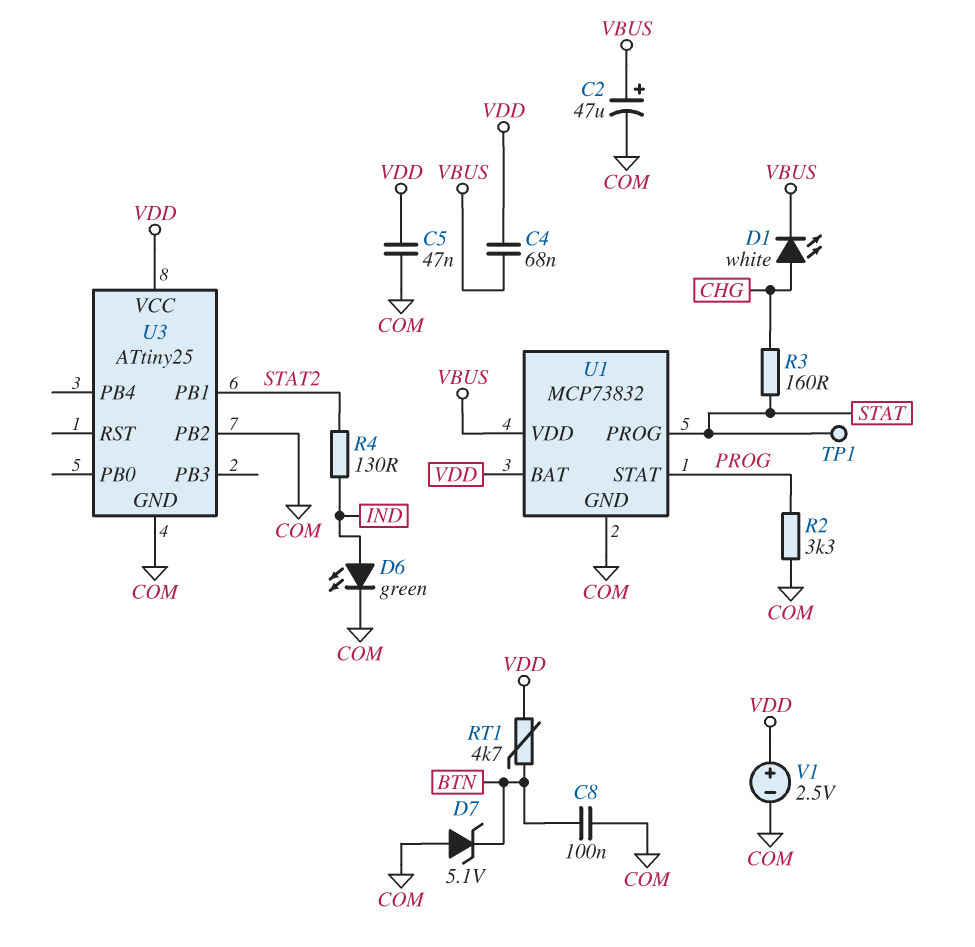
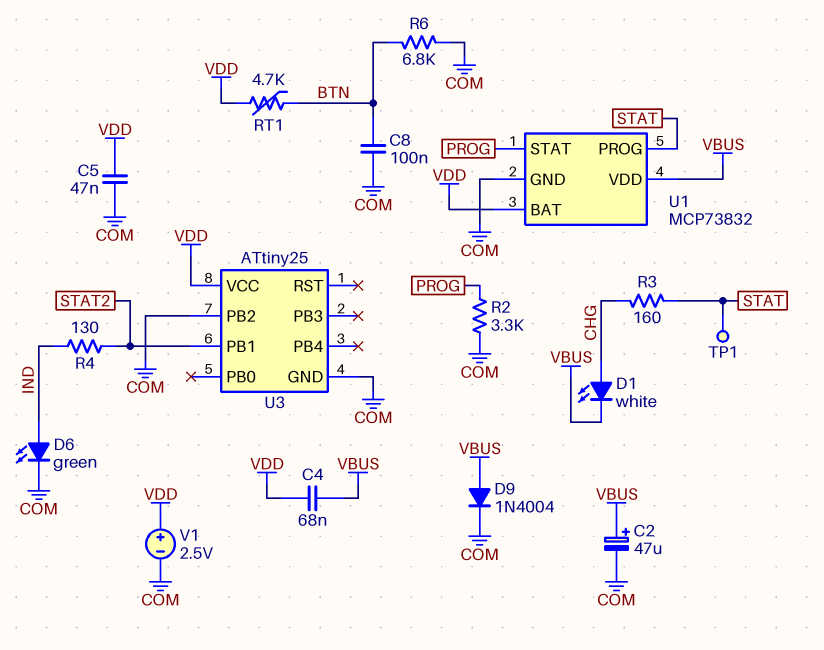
D7: zener 5.1V (A COM, K BTN) -> none
D9: none -> diode 1N4004 (A VBUS, K COM)
R6: none -> 6.8k (BTN, COM)

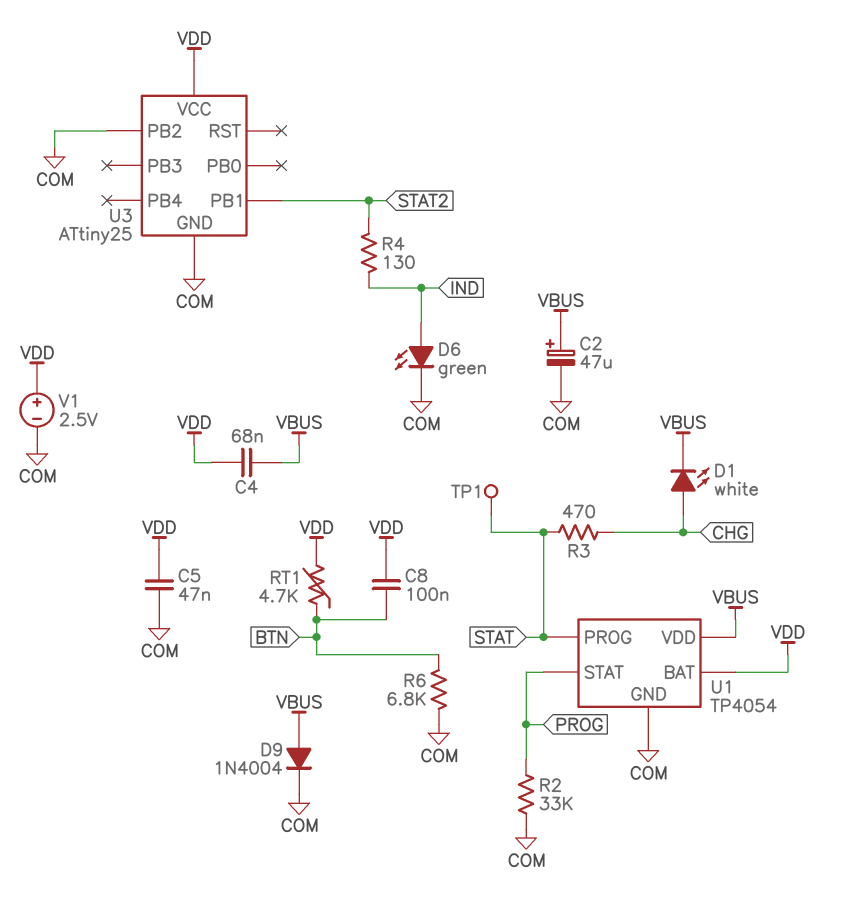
C8: 100nF (BTN, COM) -> 100nF (BTN, VDD)
R2: 3.3k (COM, PROG) -> 33k (COM, PROG)
R3: 160 (CHG, STAT) -> 470 (CHG, STAT)
U1: MCP73832 -> TP4054

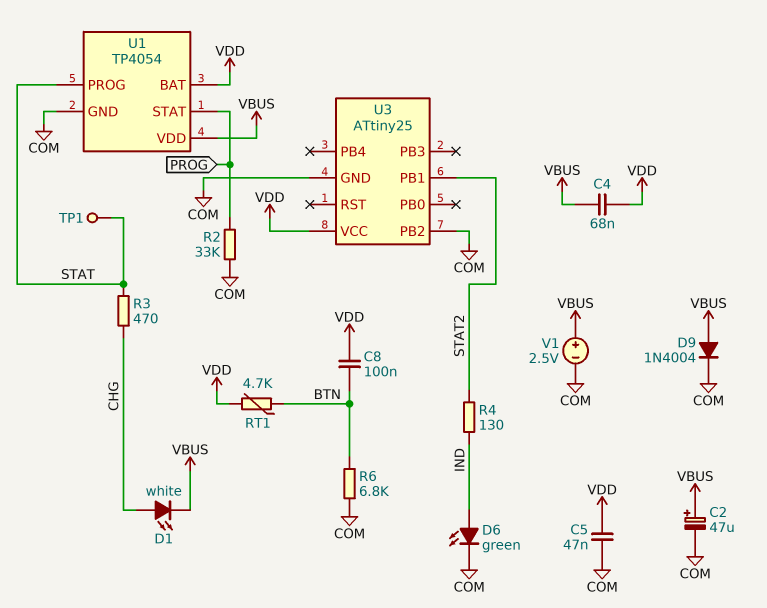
V1: 2.5V (plus VDD, minus COM) -> 2.5V (plus VBUS, minus COM)

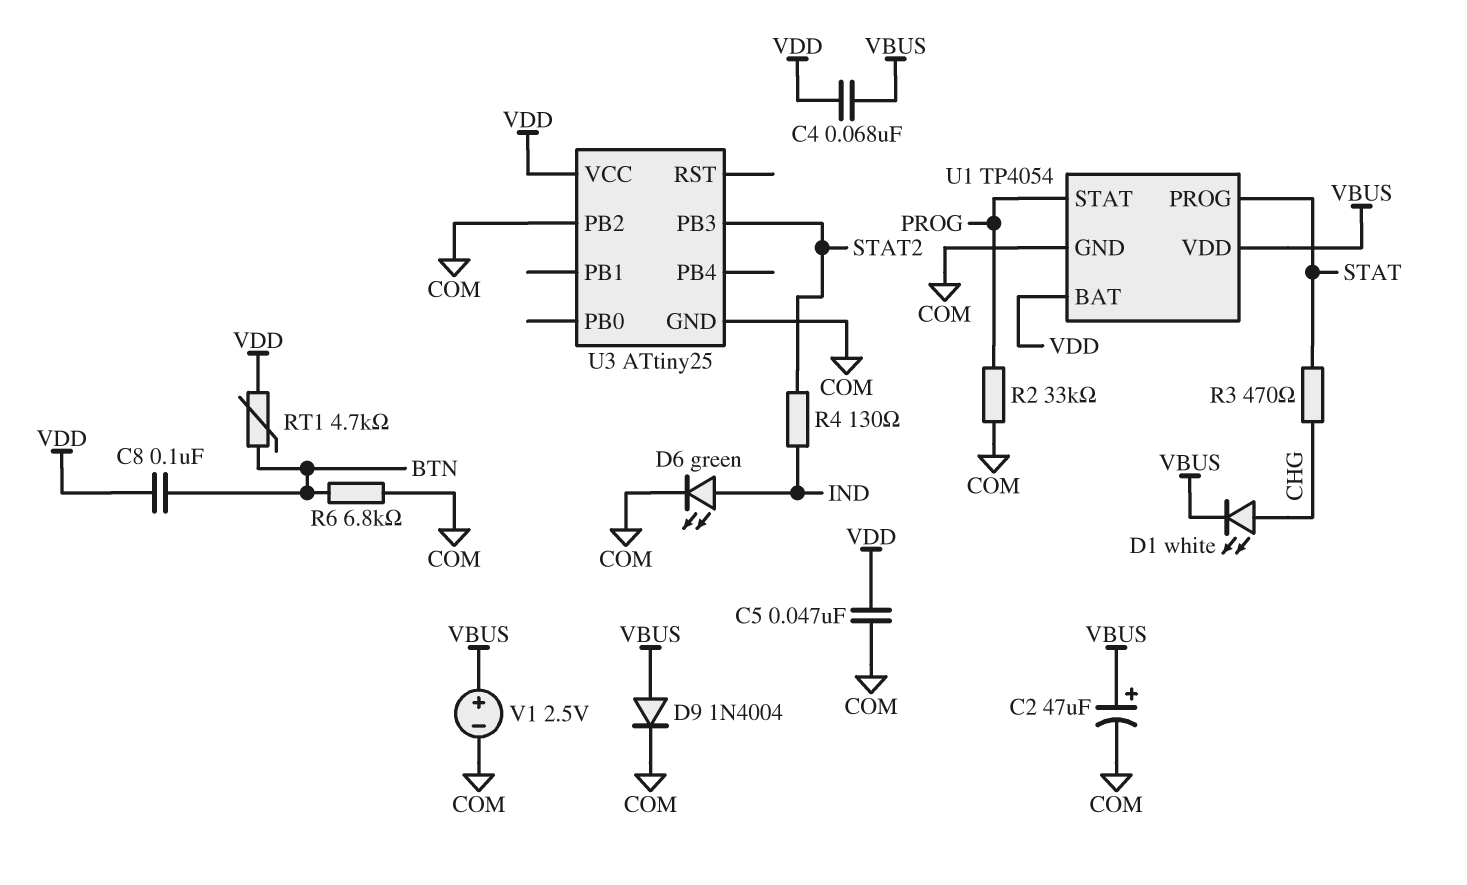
TP1: test point (STAT) -> none
U3 pin PB1: STAT2 -> none
U3 pin PB3: none -> STAT2

